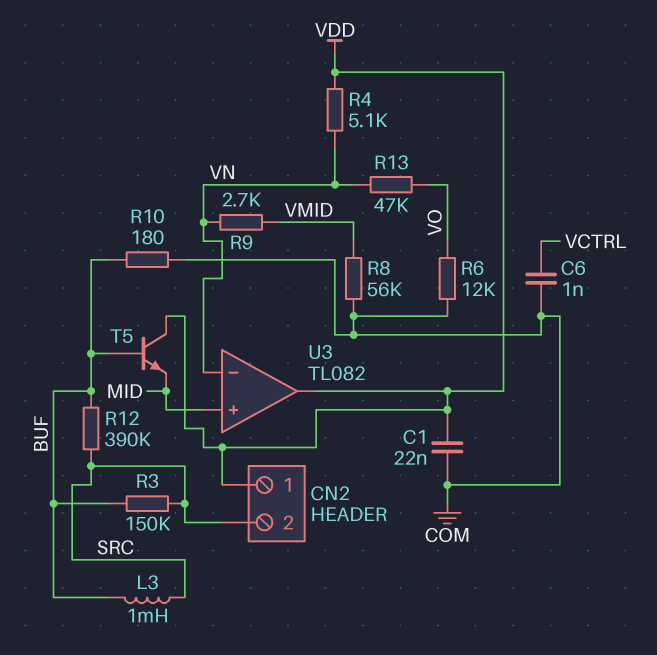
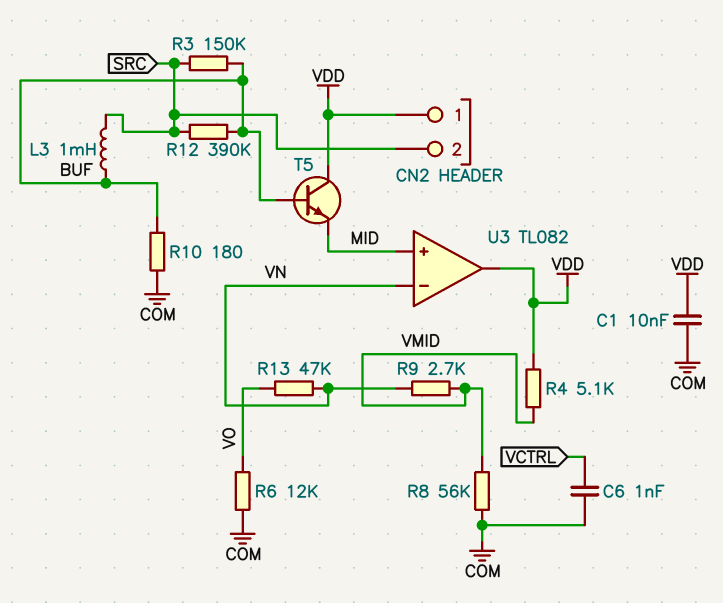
C1: 22nF (COM, VDD) -> 10nF (COM, VDD)
R4: 5.1k (VDD, VN) -> 5.1k (VDD, VMID)

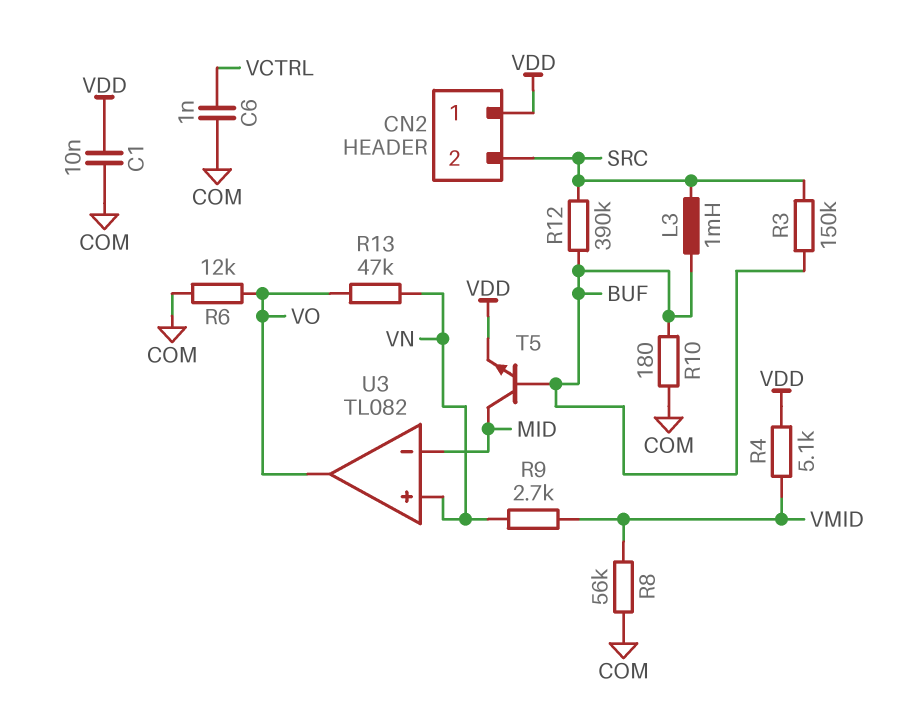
T5: NPN (B BUF, C VDD, E MID) -> NPN (B BUF, C MID, E VDD)
U3 pin in+: MID -> VN
U3 pin in-: VN -> MID
U3 pin out: VDD -> VO

